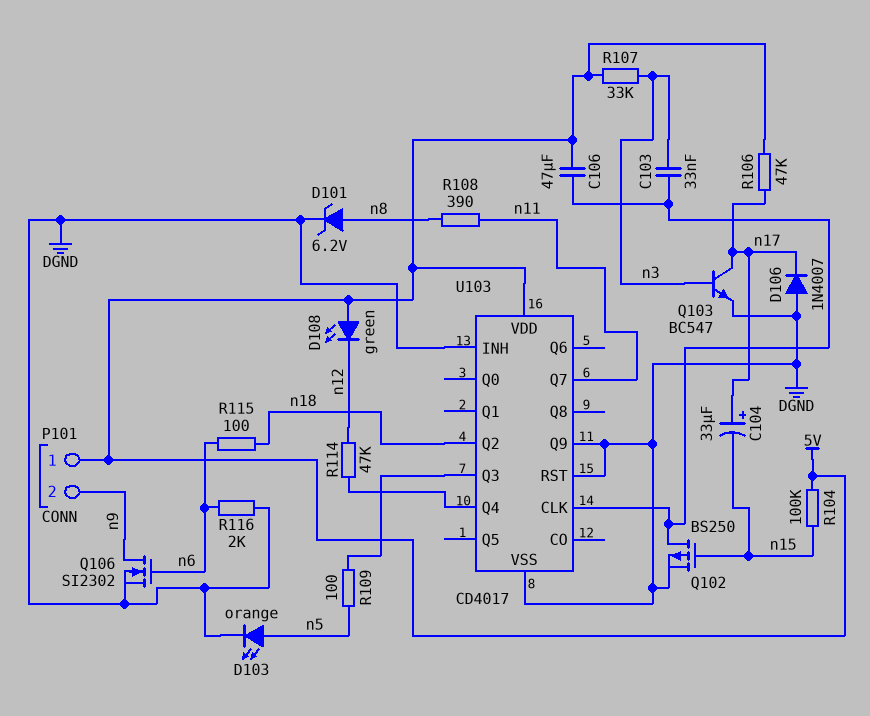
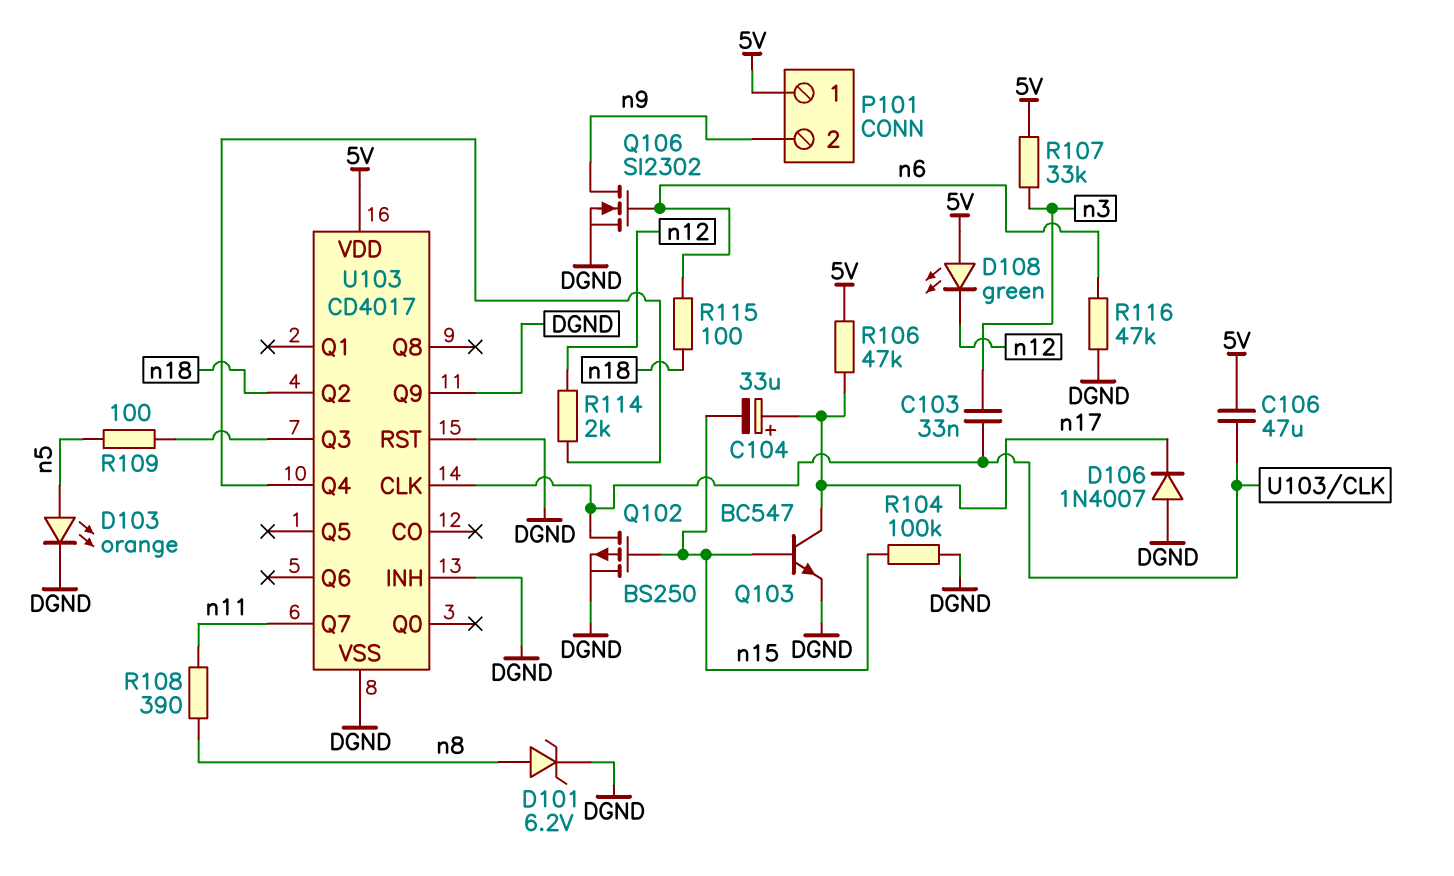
Q103: NPN BC547 (B n3, C n17, E DGND) -> NPN BC547 (B n15, C n17, E DGND)
R104: 100k (5V, n15) -> 100k (DGND, n15)
R114: 47k (U103/Q4, n12) -> 2k (U103/Q4, n12)
R116: 2k (DGND, n6) -> 47k (DGND, n6)

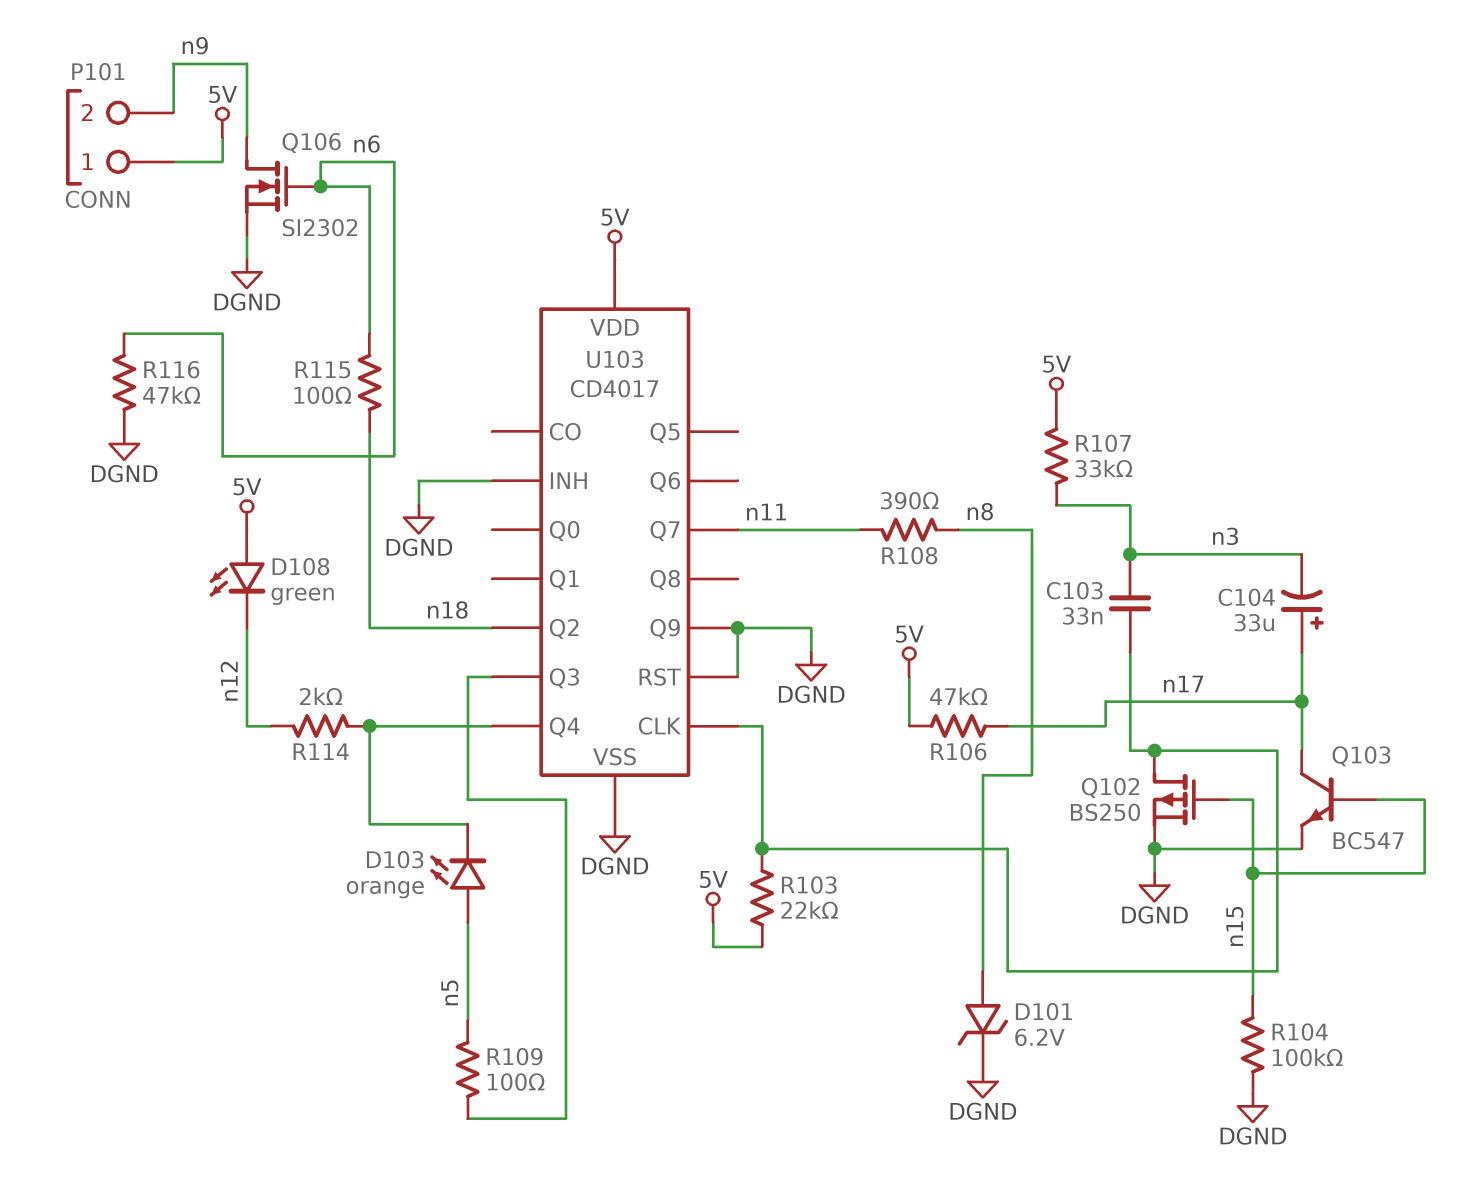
C104: 33uF (plus n17, minus n15) -> 33uF (plus n17, minus n3)
C106: 47uF (5V, U103/CLK) -> none
D103: LED orange (A n5, K DGND) -> LED orange (A n5, K U103/Q4)
D106: diode 1N4007 (A DGND, K n17) -> none
R103: none -> 22k (5V, U103/CLK)

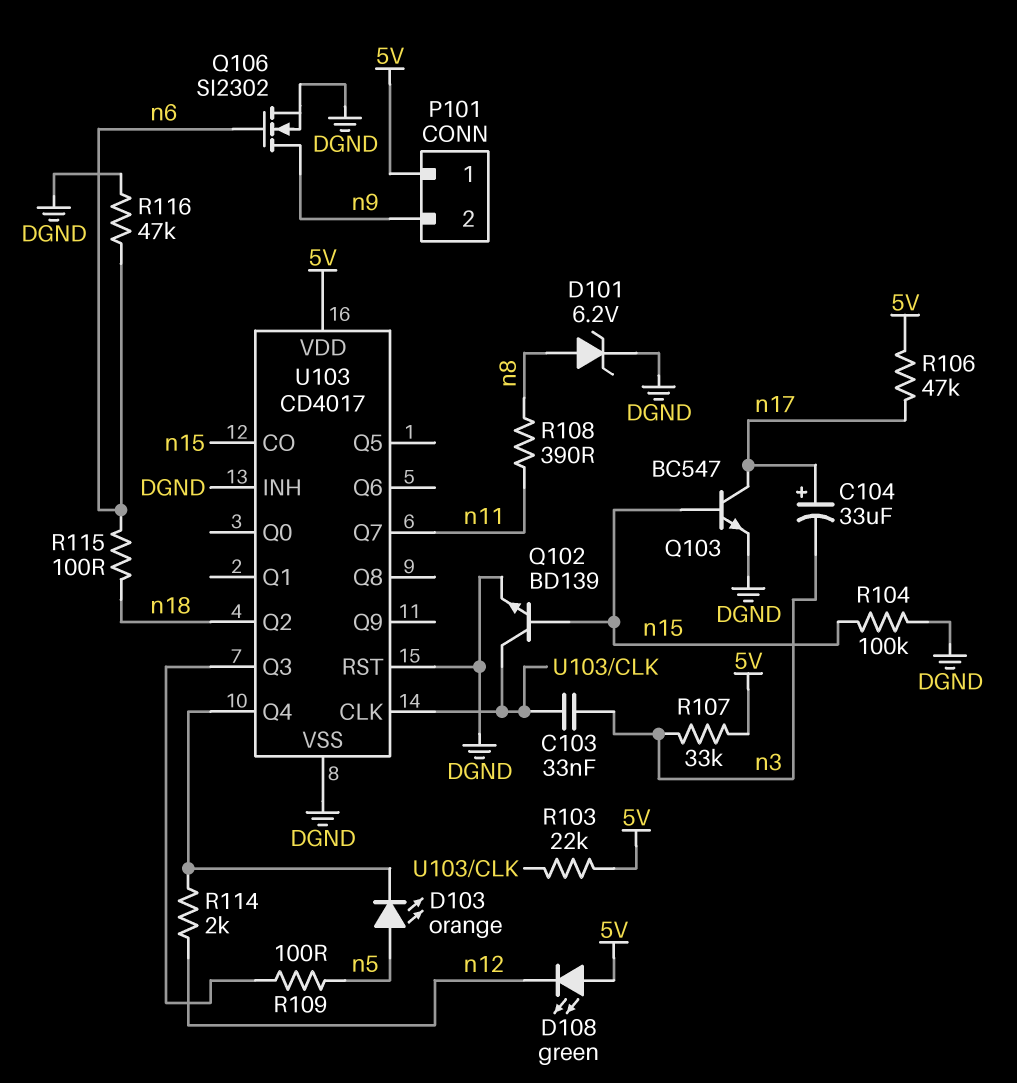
Q102: PMOS BS250 (G n15, D U103/CLK, S DGND) -> NPN BD139 (B n15, C U103/CLK, E DGND)
U103 pin CO: none -> n15
U103 pin Q9: DGND -> none

